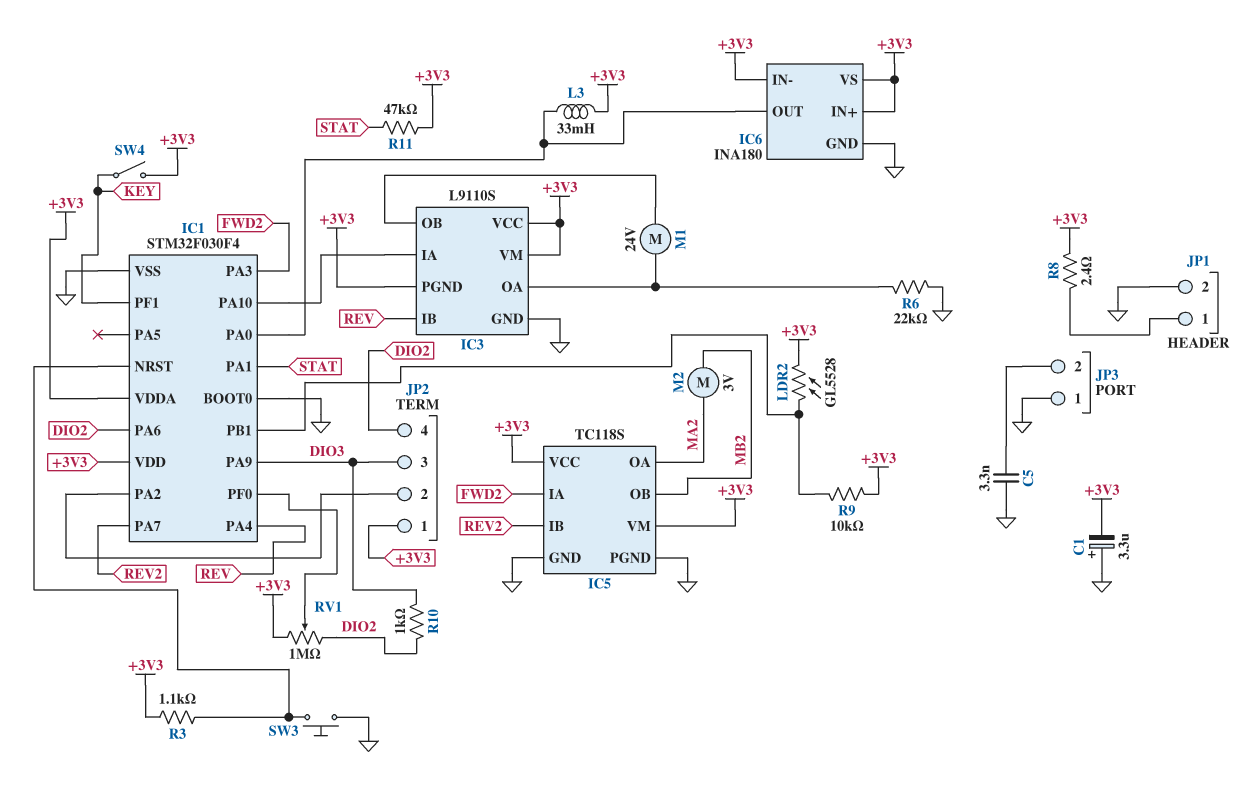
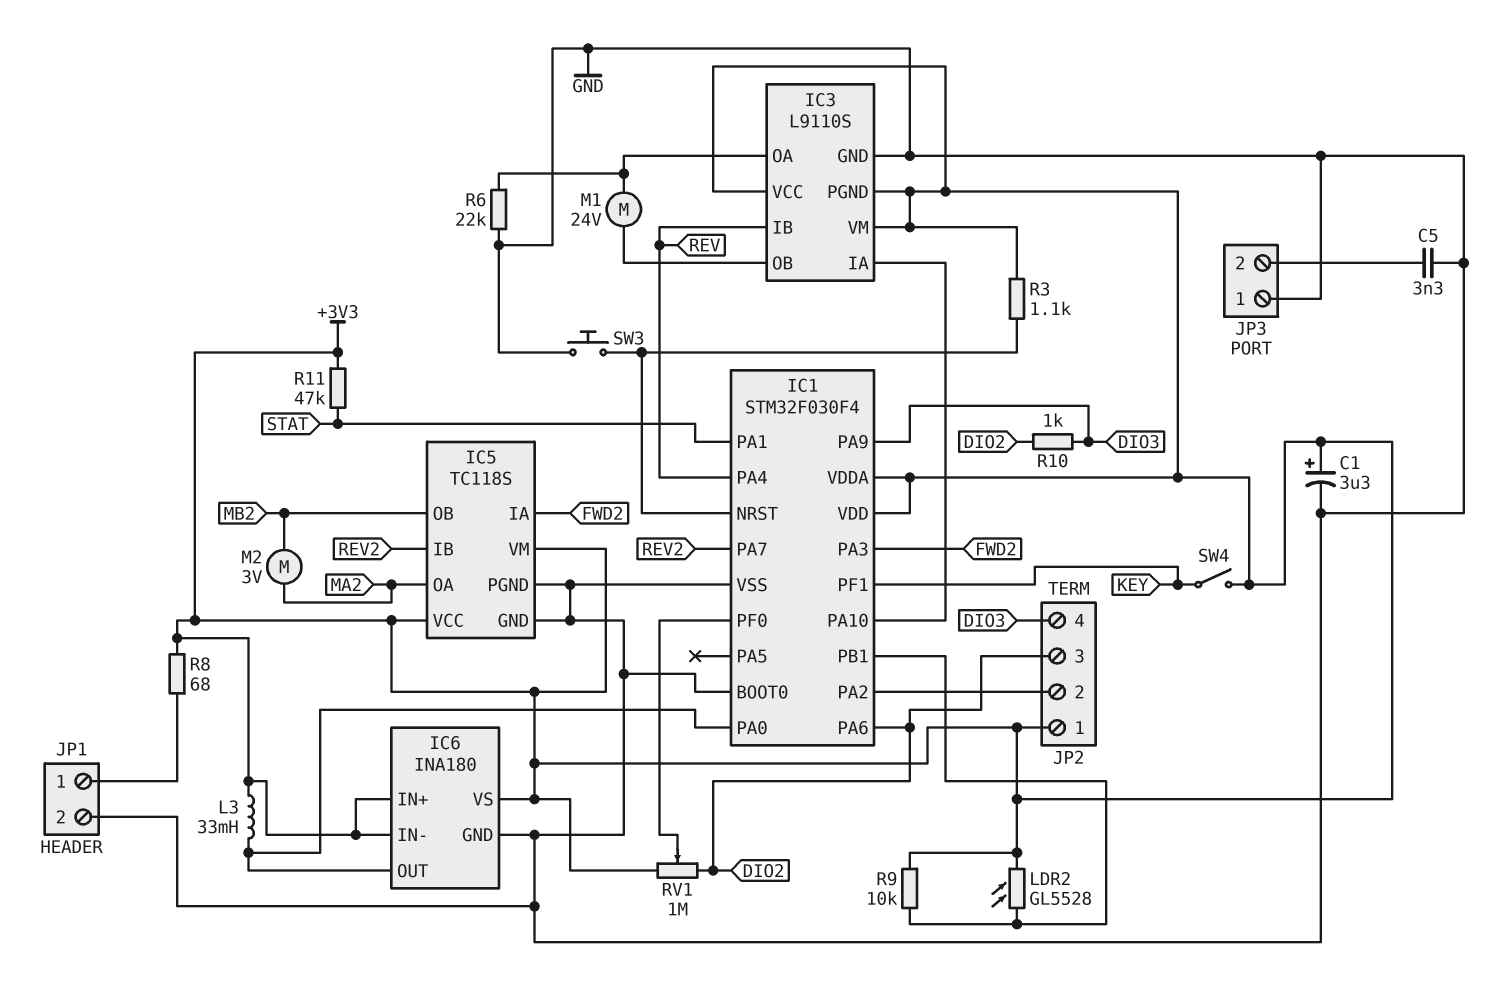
C1: 3.3uF (plus GND, minus +3V3) -> 3.3uF (plus +3V3, minus GND)
JP2 pin 3: DIO3 -> DIO2
JP2 pin 4: DIO2 -> DIO3
R8: 2.4 (+3V3, JP1/1) -> 68 (+3V3, JP1/1)

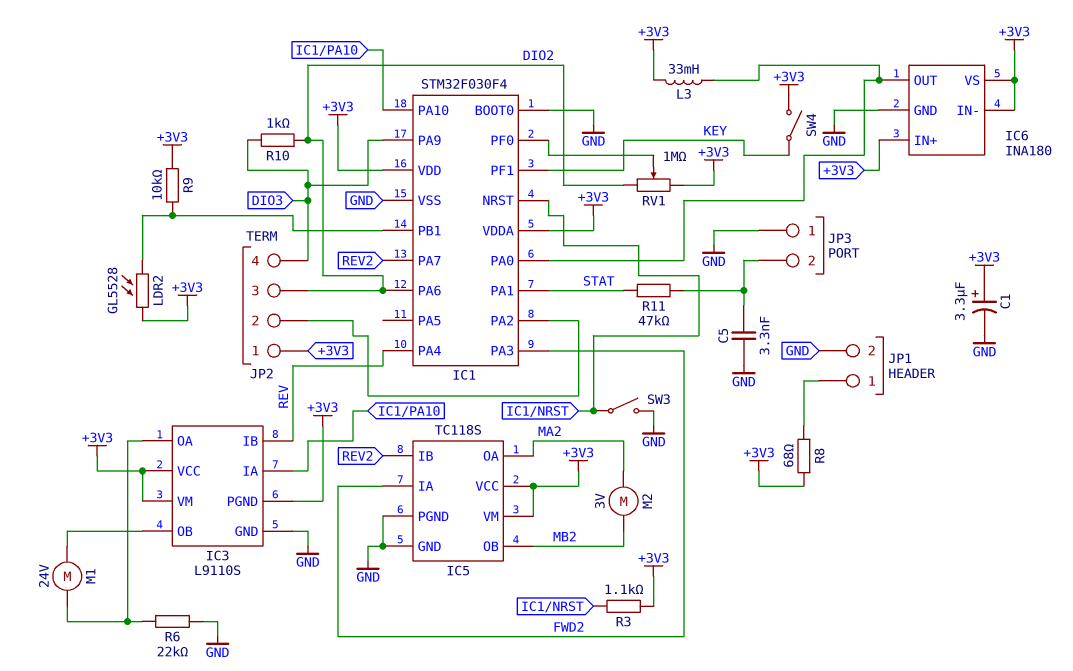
R11: 47k (+3V3, STAT) -> 47k (JP3/2, STAT)
SW3: button (GND, IC1/NRST) -> switch (GND, IC1/NRST)

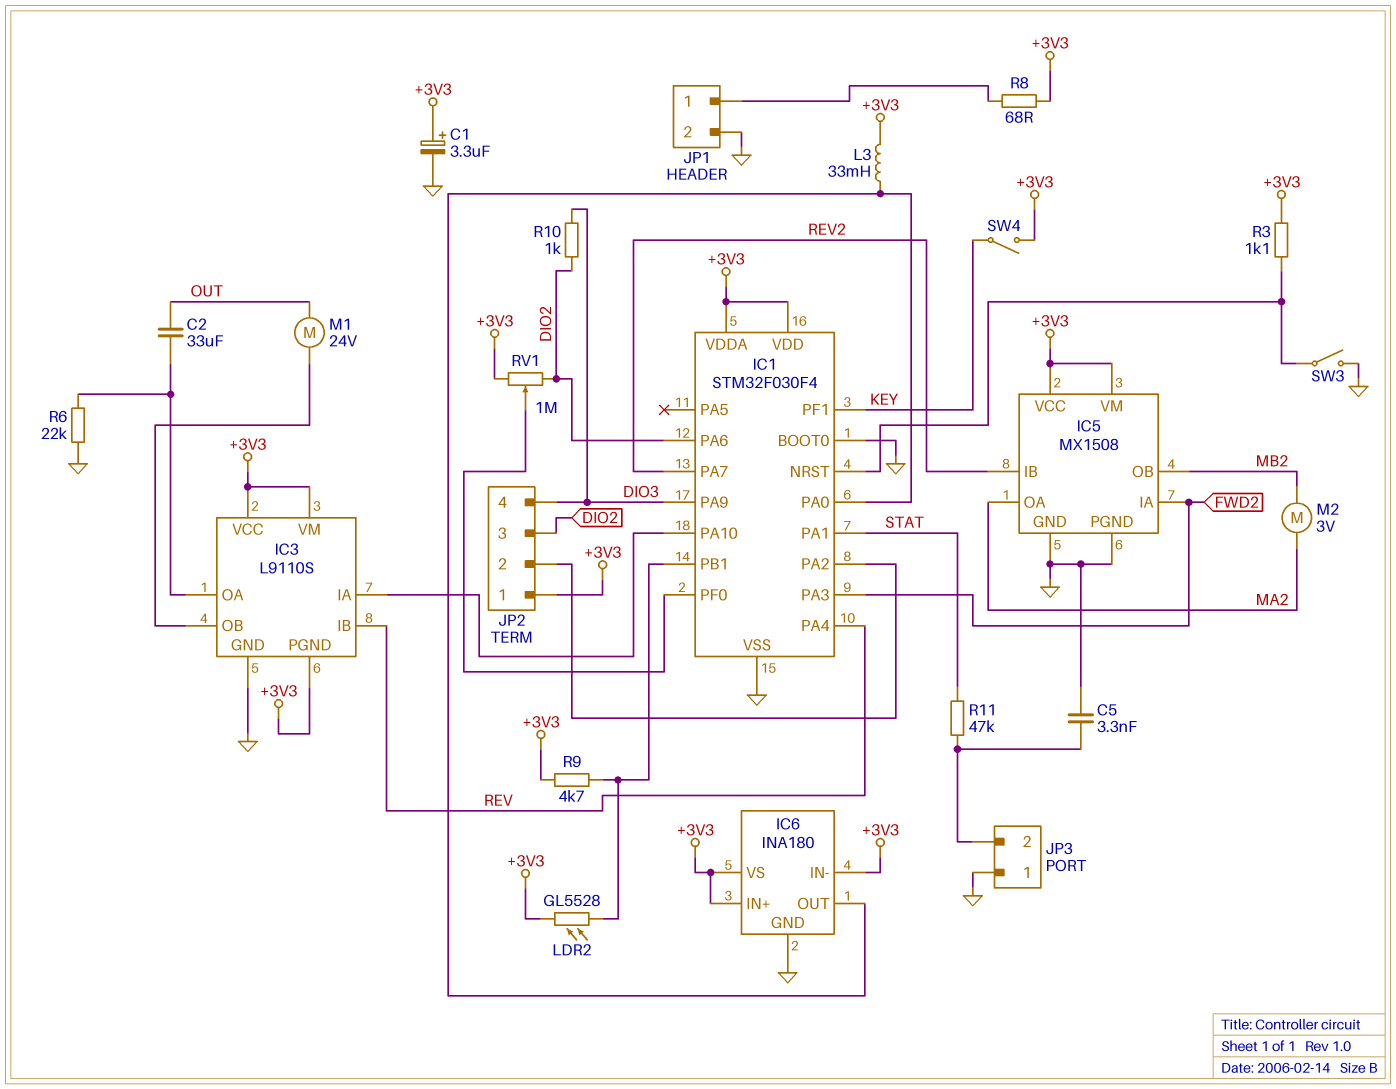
C2: none -> 33uF (IC3/OA, OUT)
IC5: TC118S -> MX1508
M1: motor 24V (IC3/OA, IC3/OB) -> motor 24V (IC3/OB, OUT)
R9: 10k (+3V3, IC1/PB1) -> 4.7k (+3V3, IC1/PB1)

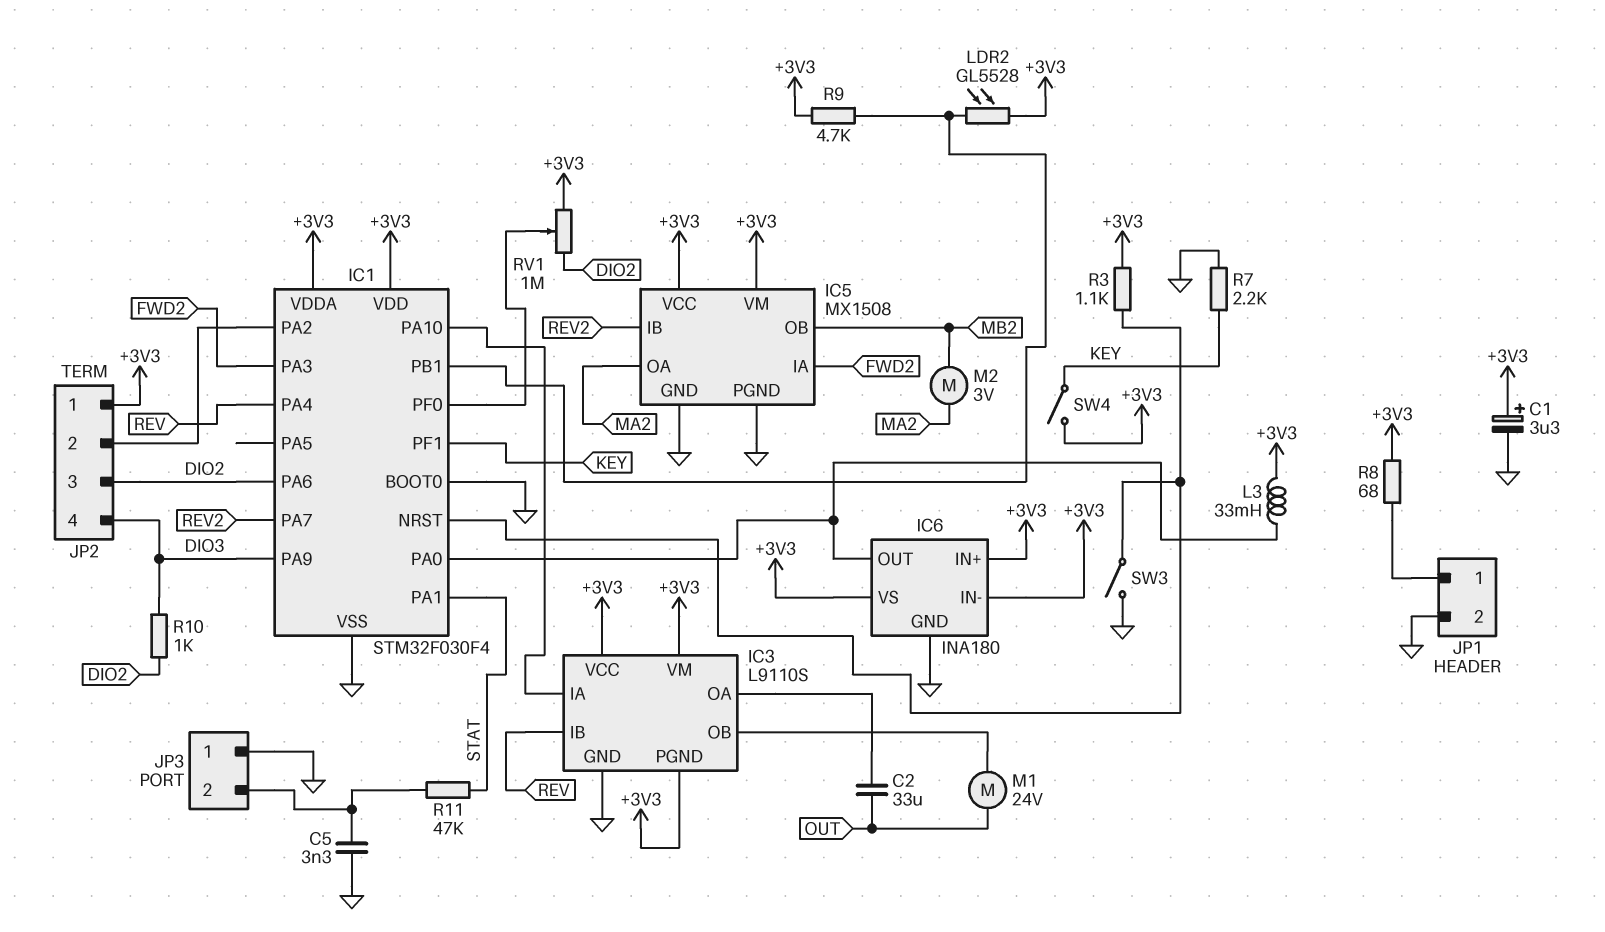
R6: 22k (GND, IC3/OA) -> none
R7: none -> 2.2k (GND, KEY)

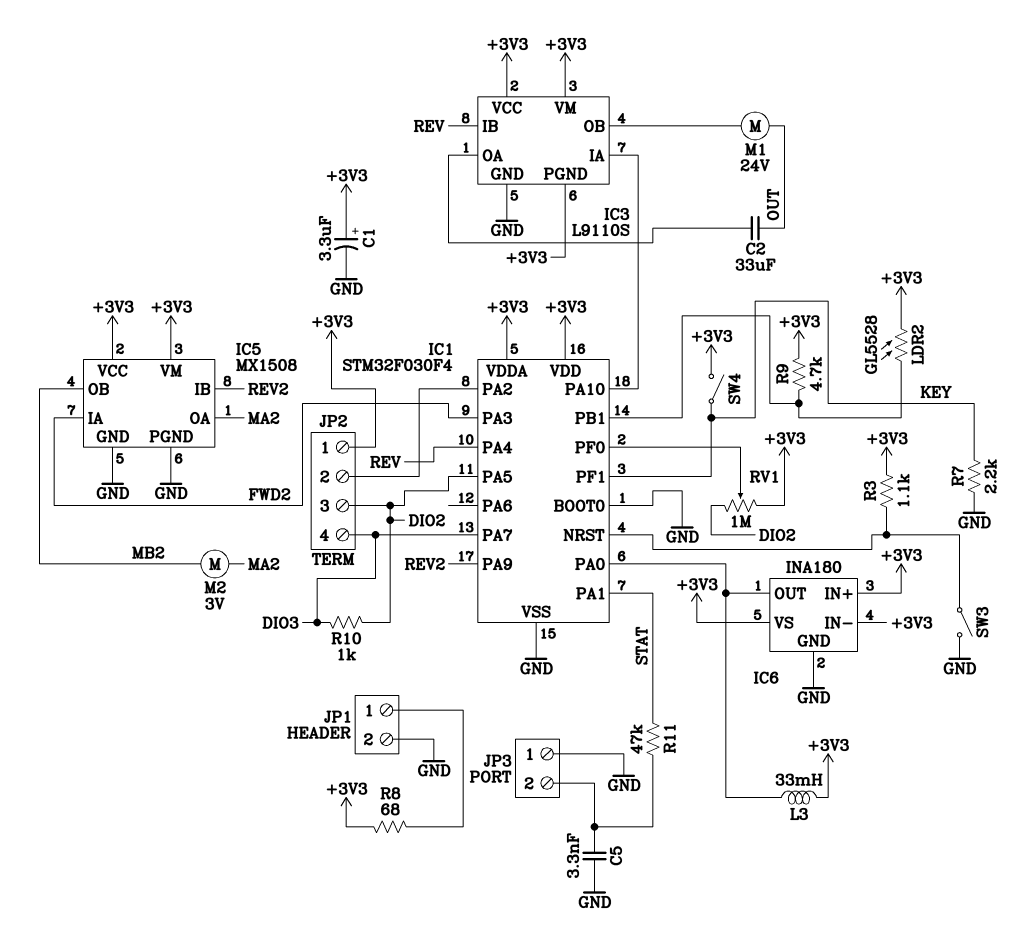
IC1 pin PA5: none -> DIO2
IC1 pin PA6: DIO2 -> none
IC1 pin PA7: REV2 -> DIO3
IC1 pin PA9: DIO3 -> REV2

